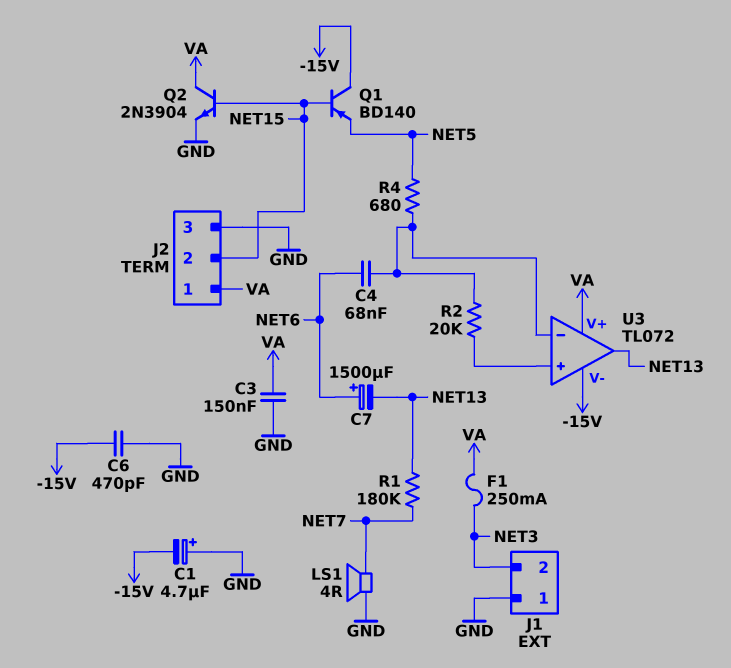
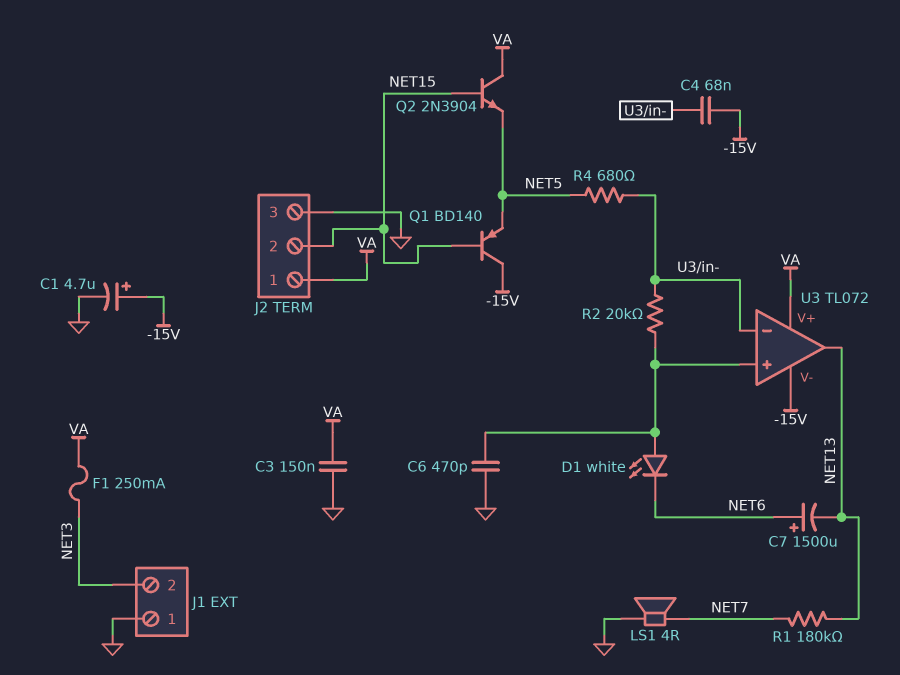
C1: 4.7uF (plus GND, minus -15V) -> 4.7uF (plus -15V, minus GND)
C4: 68nF (NET6, U3/in-) -> 68nF (-15V, U3/in-)
C6: 470pF (-15V, GND) -> 470pF (GND, U3/in+)
D1: none -> LED white (A U3/in+, K NET6)
Q2: NPN 2N3904 (B NET15, C VA, E GND) -> NPN 2N3904 (B NET15, C VA, E NET5)

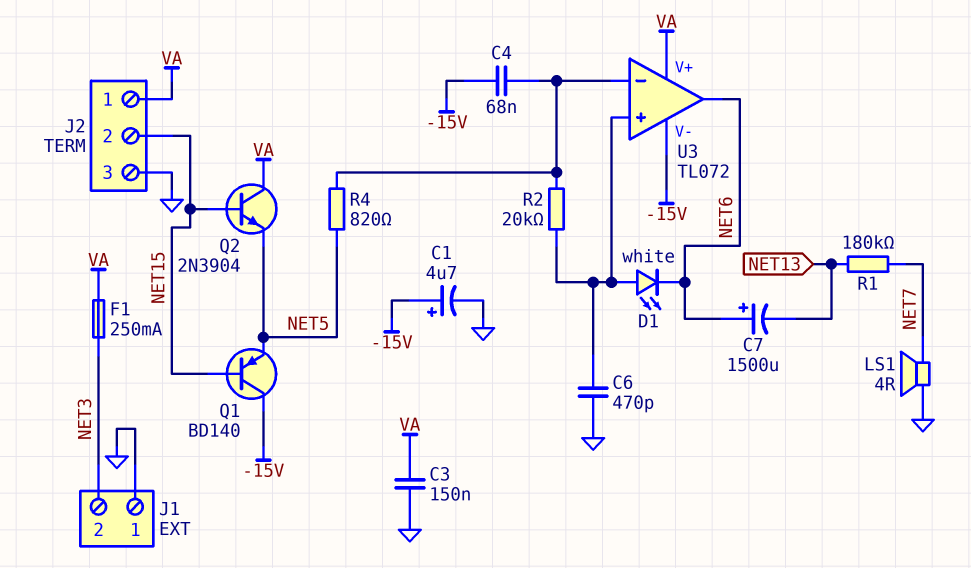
R4: 680 (NET5, U3/in-) -> 820 (NET5, U3/in-)
U3 pin out: NET13 -> NET6

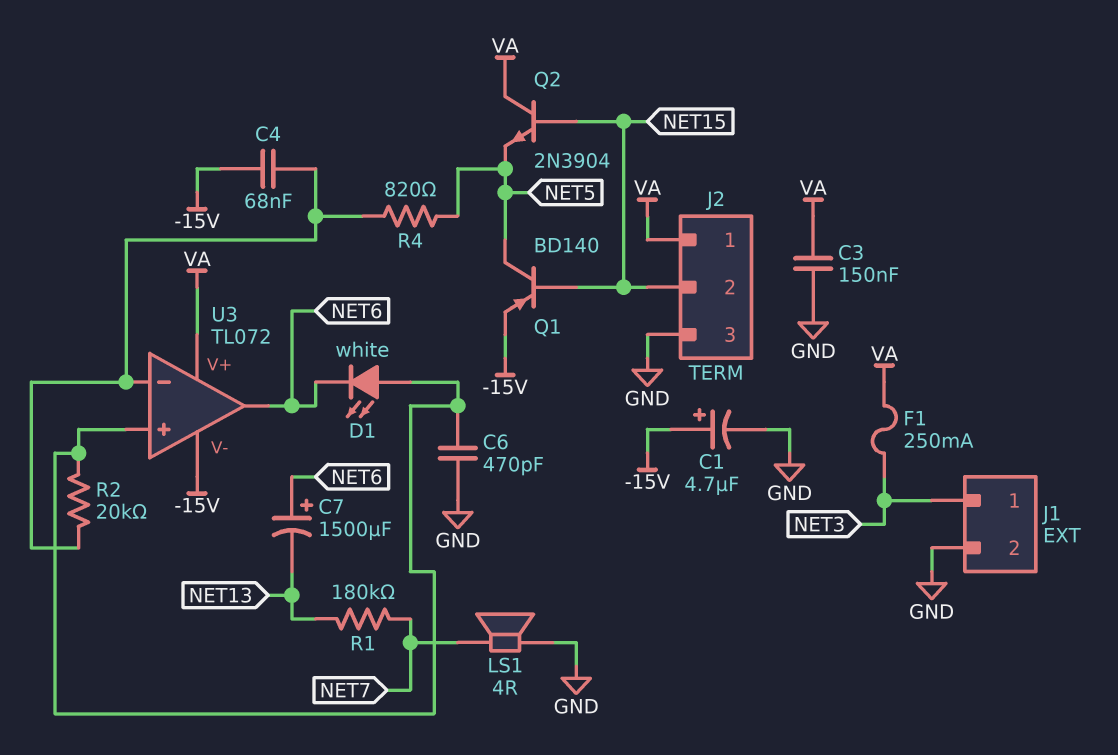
J1 pin 1: GND -> NET3
J1 pin 2: NET3 -> GND
Q1: PNP BD140 (B NET15, C -15V, E NET5) -> PNP BD140 (B NET15, C NET5, E -15V)

